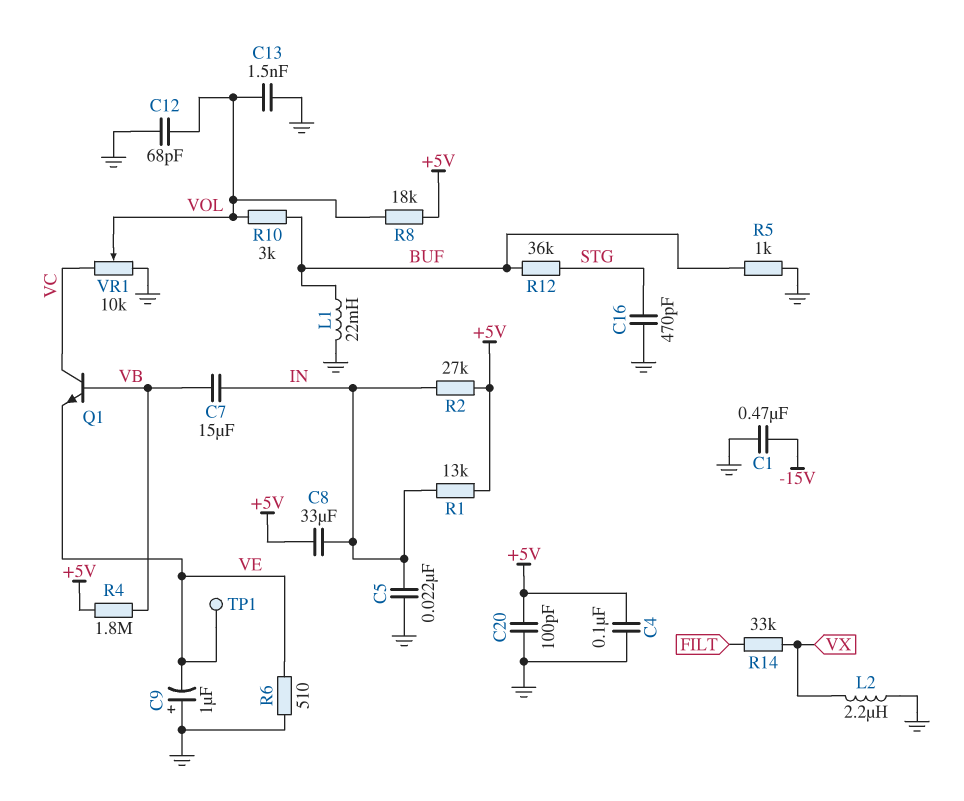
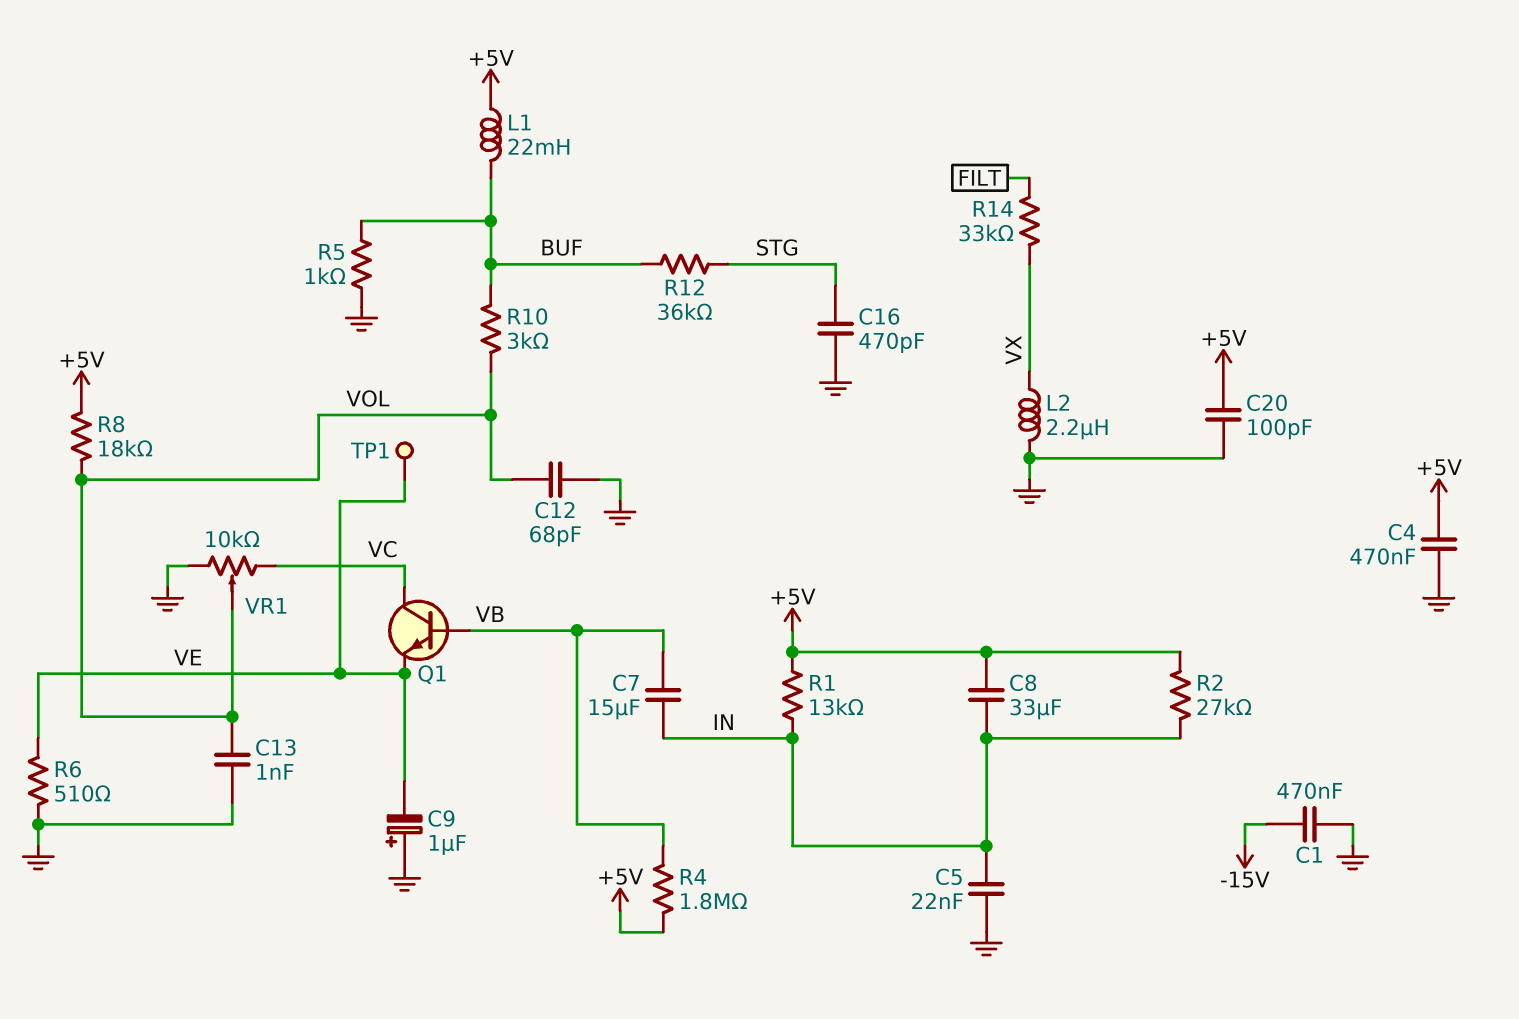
C4: 100nF (+5V, GND) -> 470nF (+5V, GND)
C13: 1.5nF (GND, VOL) -> 1nF (GND, VOL)
L1: 22mH (BUF, GND) -> 22mH (+5V, BUF)

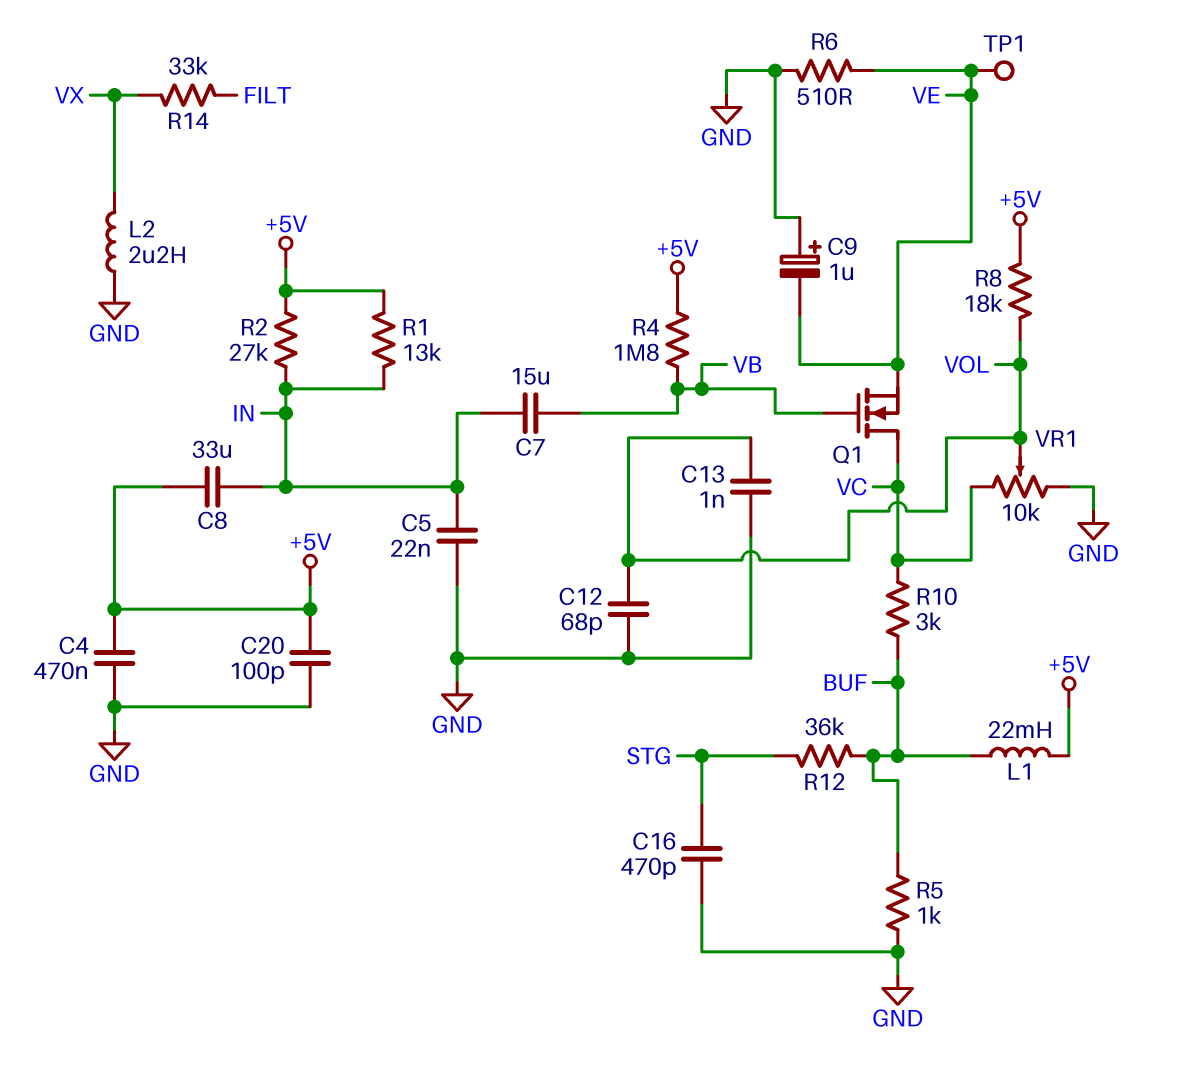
C1: 470nF (-15V, GND) -> none
Q1: NPN (B VB, C VC, E VE) -> NMOS (G VB, D VC, S VE)
R10: 3k (BUF, VOL) -> 3k (BUF, VC)

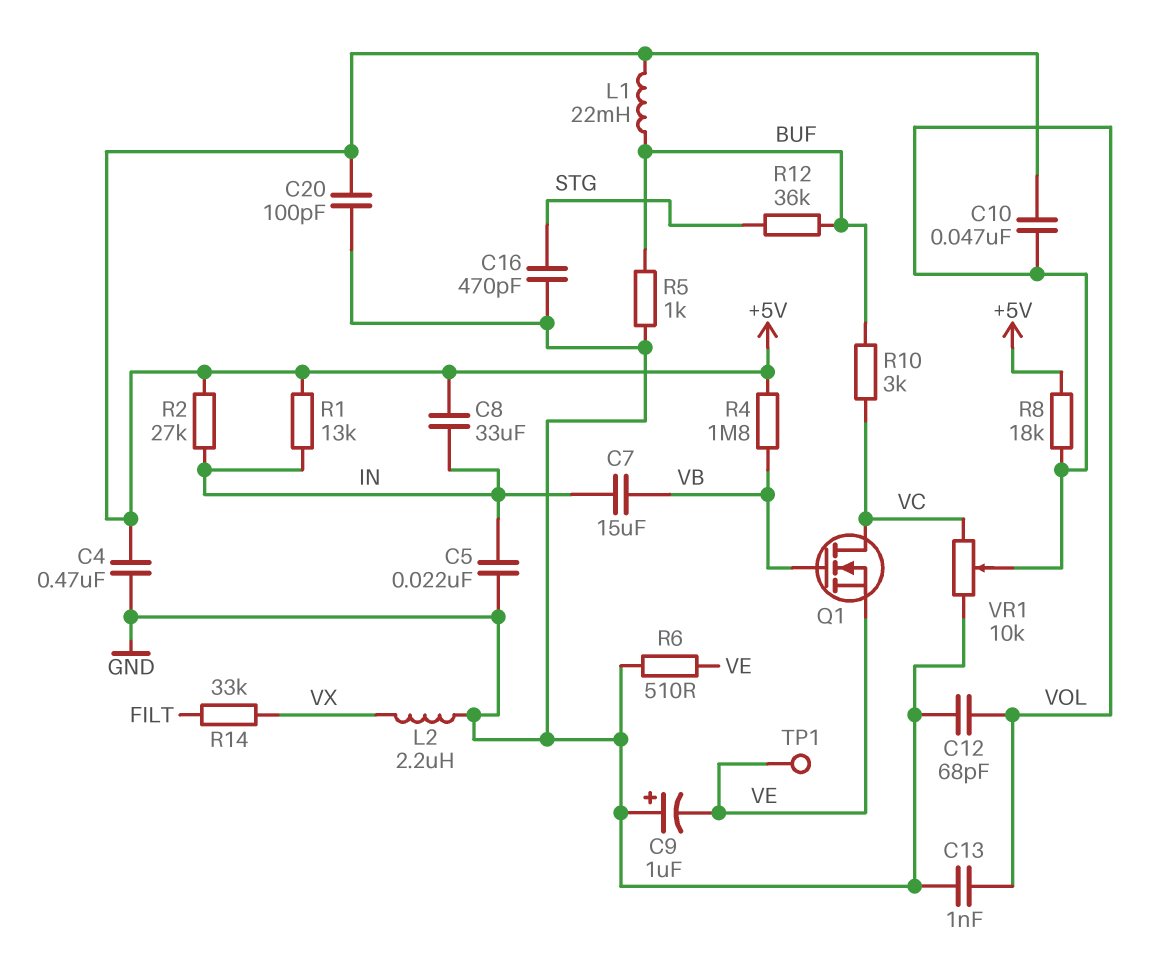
C10: none -> 47nF (+5V, VOL)

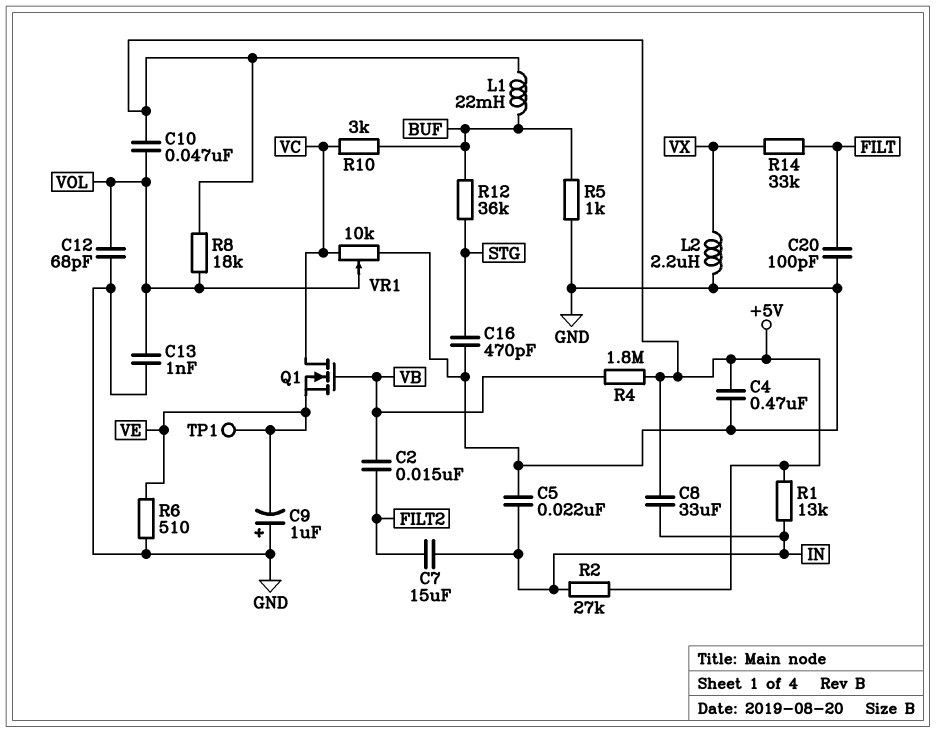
C2: none -> 15nF (FILT2, VB)
C7: 15uF (IN, VB) -> 15uF (FILT2, IN)
C20: 100pF (+5V, GND) -> 100pF (FILT, GND)

